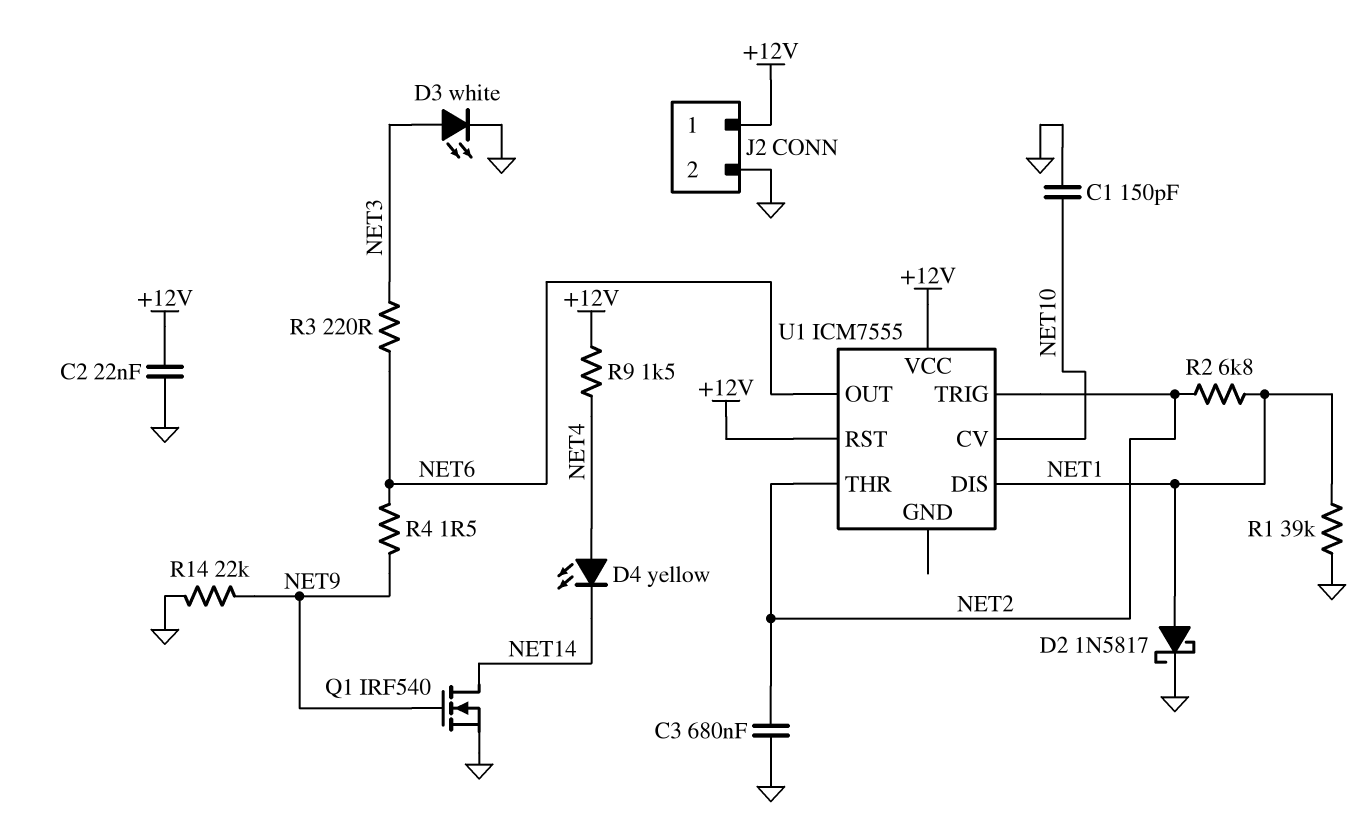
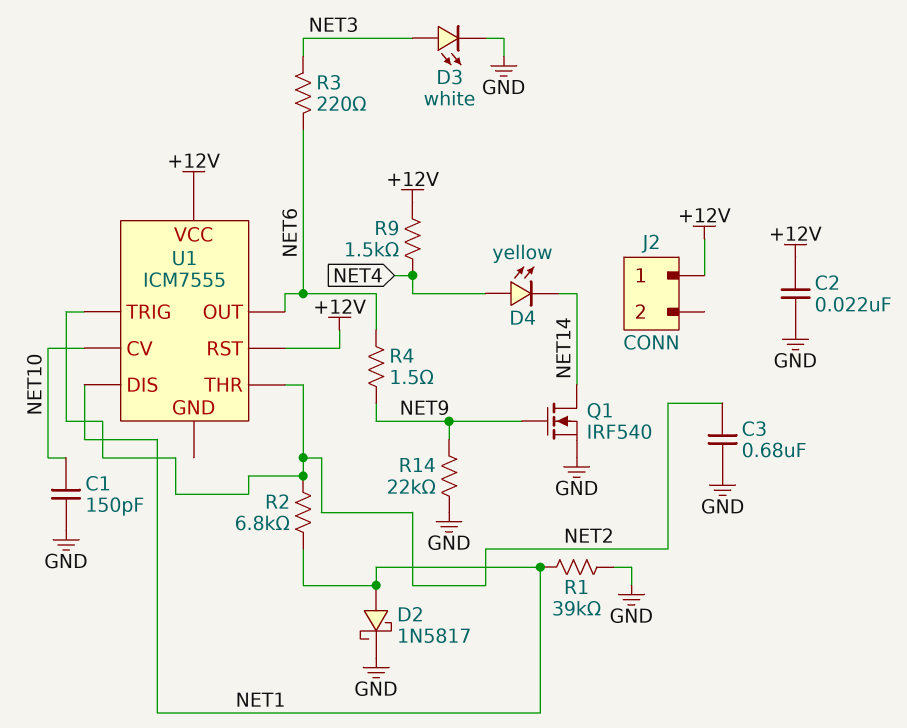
J2 pin 2: GND -> none

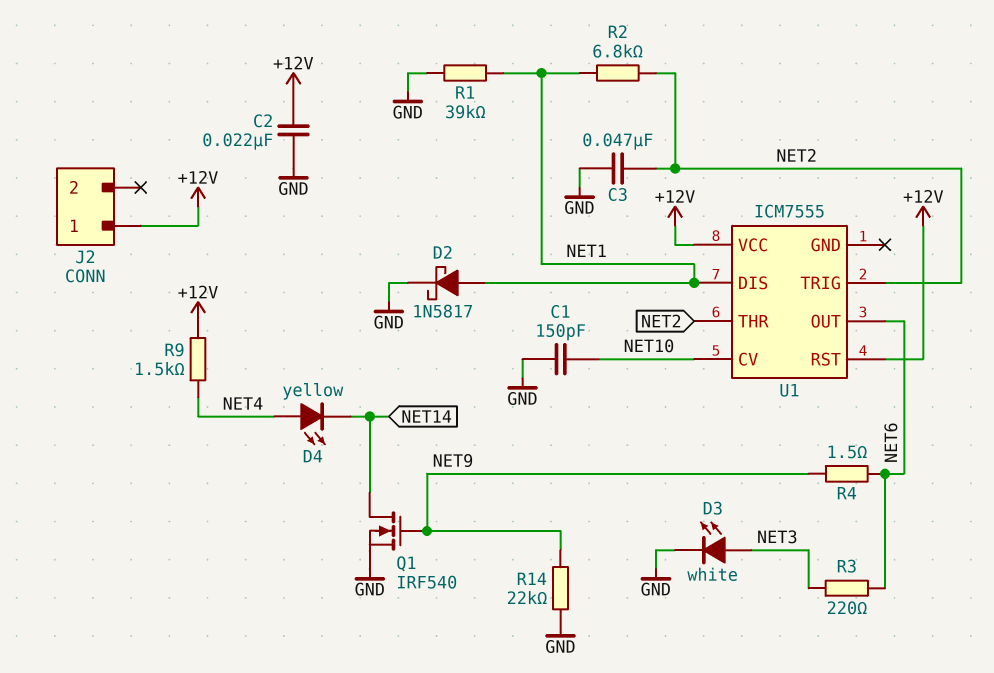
C3: 680nF (GND, NET2) -> 47nF (GND, NET2)

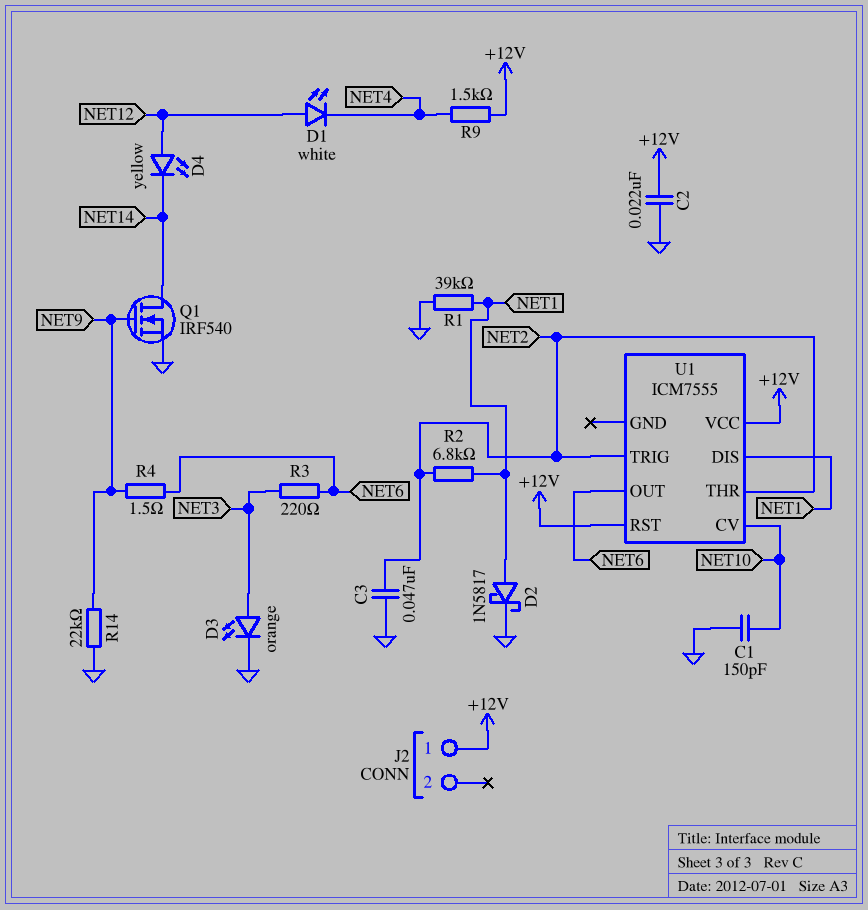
D1: none -> LED white (A NET12, K NET4)
D3: LED white (A NET3, K GND) -> LED orange (A NET3, K GND)
D4: LED yellow (A NET4, K NET14) -> LED yellow (A NET12, K NET14)

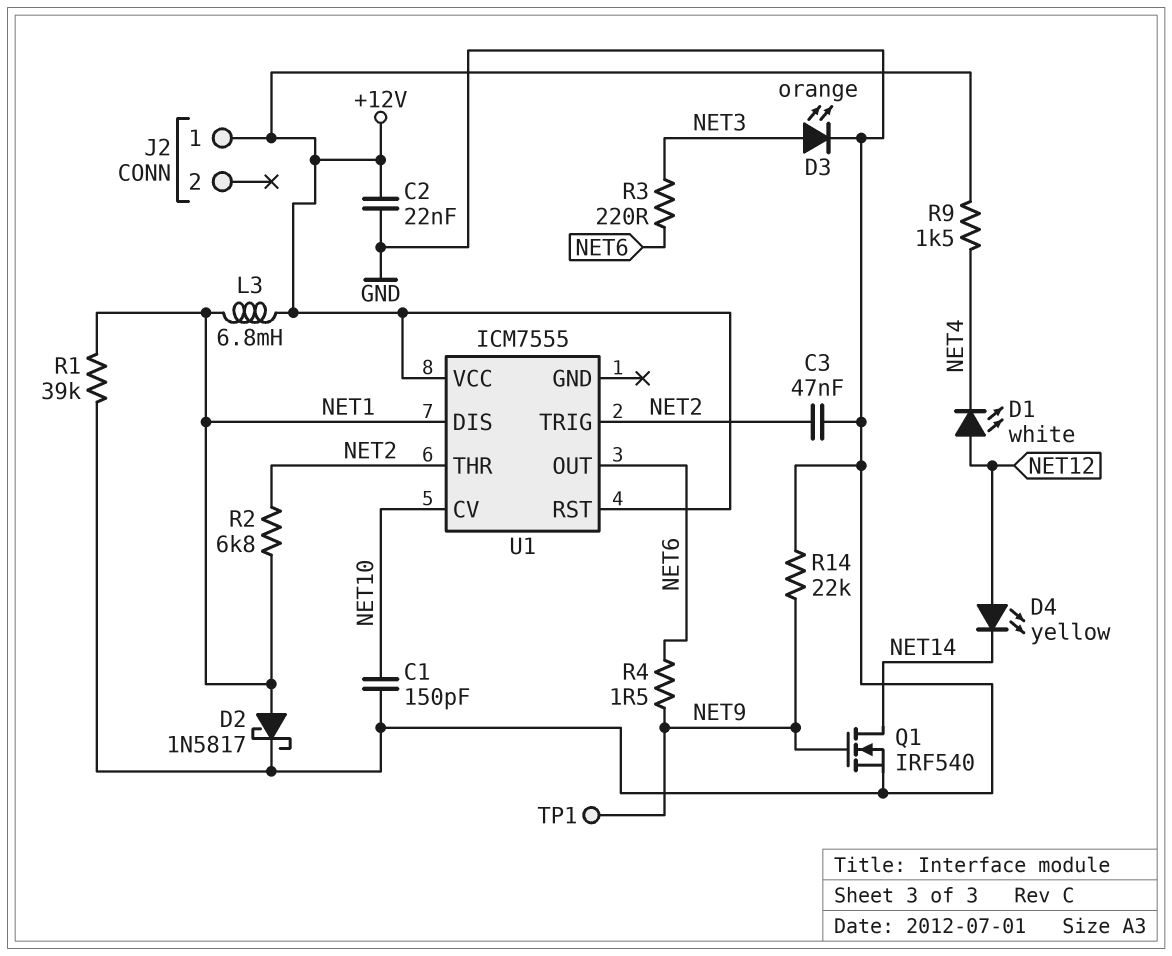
L3: none -> 6.8mH (+12V, NET1)
TP1: none -> test point (NET9)

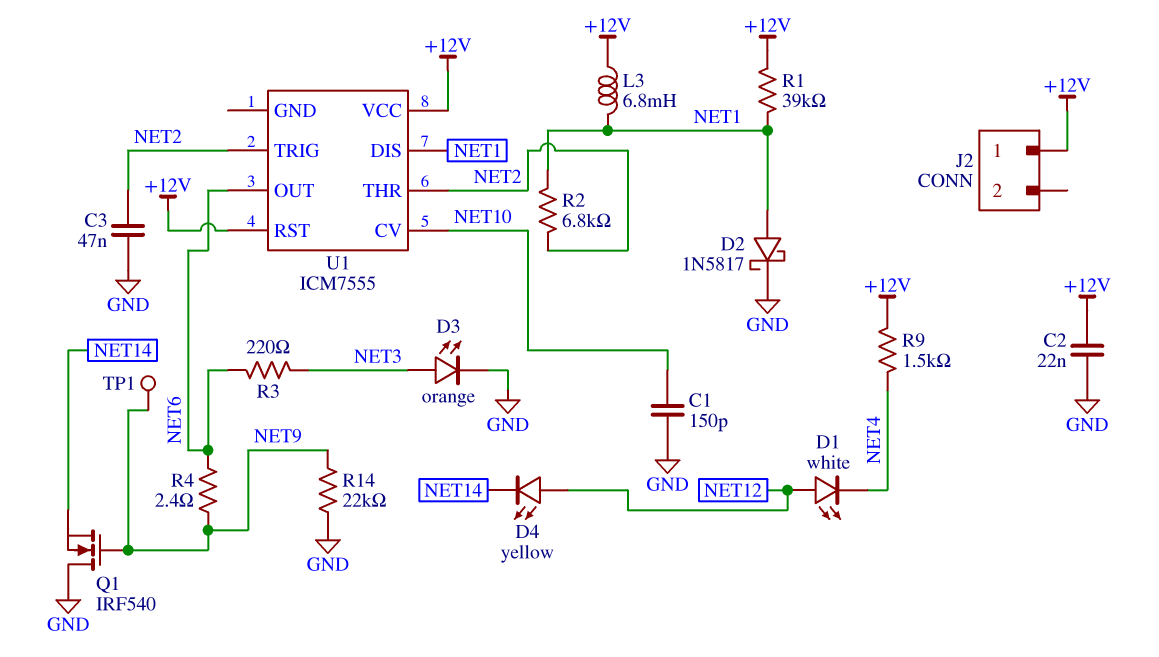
Q1: NMOS IRF540 (G NET9, D NET14, S GND) -> NMOS IRF540 (G NET9, D GND, S NET14)
R1: 39k (GND, NET1) -> 39k (+12V, NET1)
R4: 1.5 (NET6, NET9) -> 2.4 (NET6, NET9)

